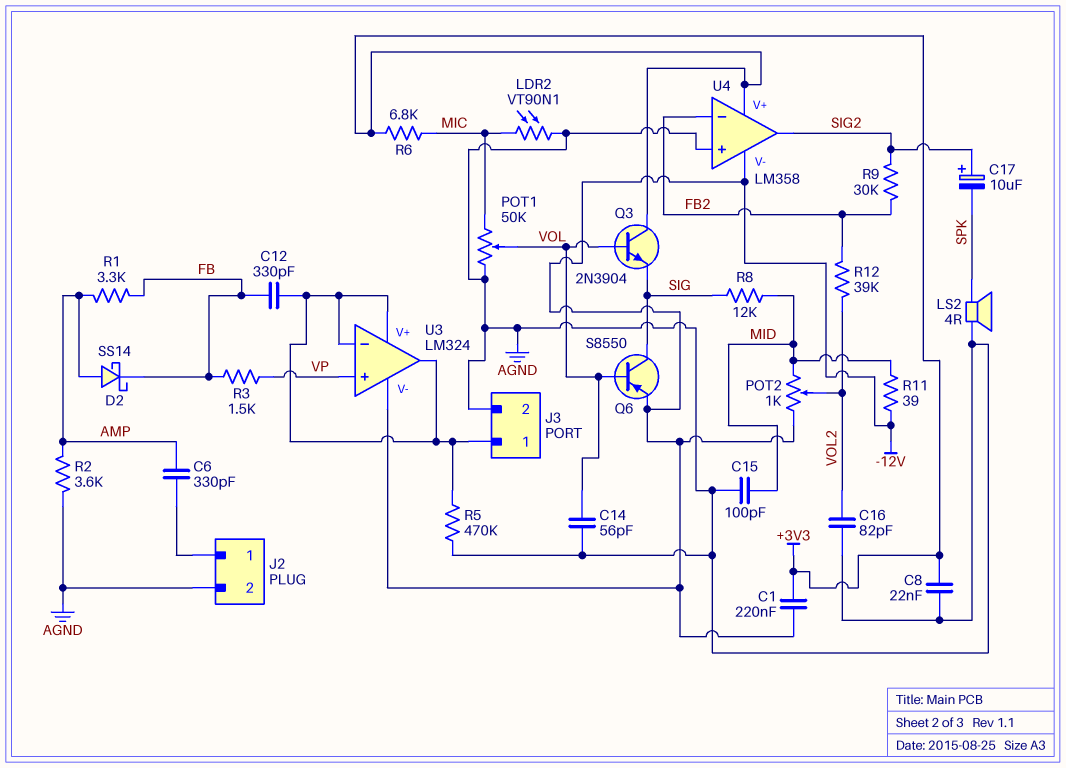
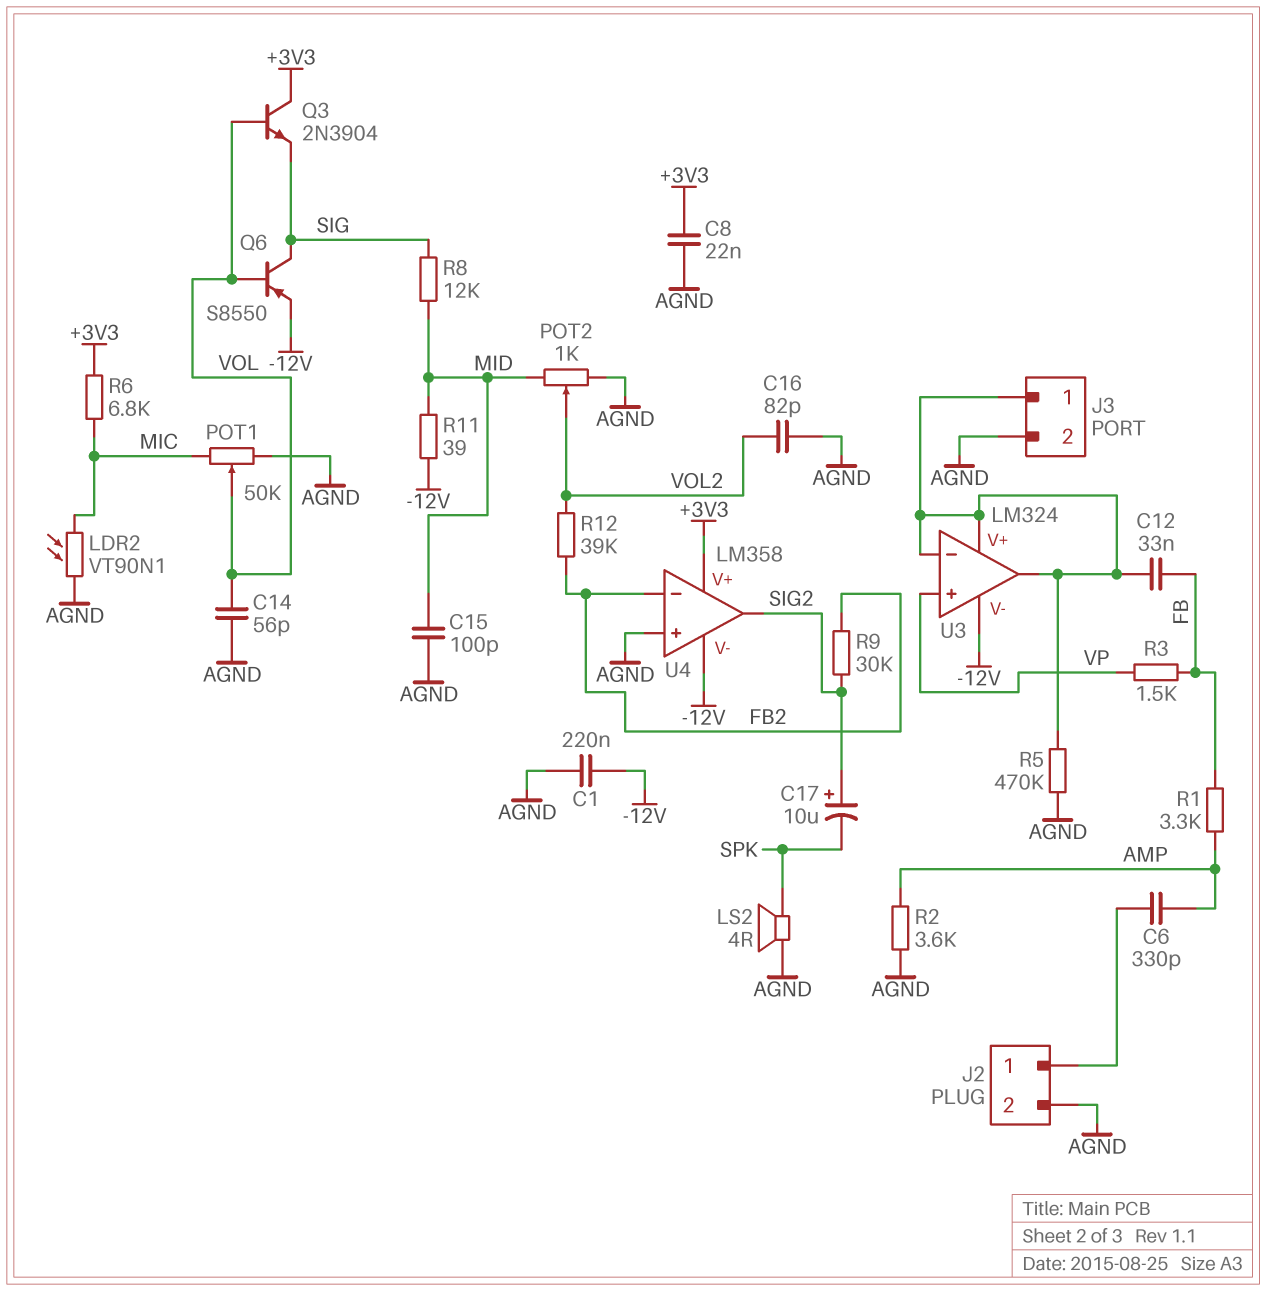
C1: 220nF (+3V3, -12V) -> 220nF (-12V, AGND)
C12: 330pF (FB, J3/1) -> 33nF (FB, J3/1)
D2: schottky SS14 (A AMP, K FB) -> none
POT2: 1k (-12V, MID, wiper VOL2) -> 1k (AGND, MID, wiper VOL2)

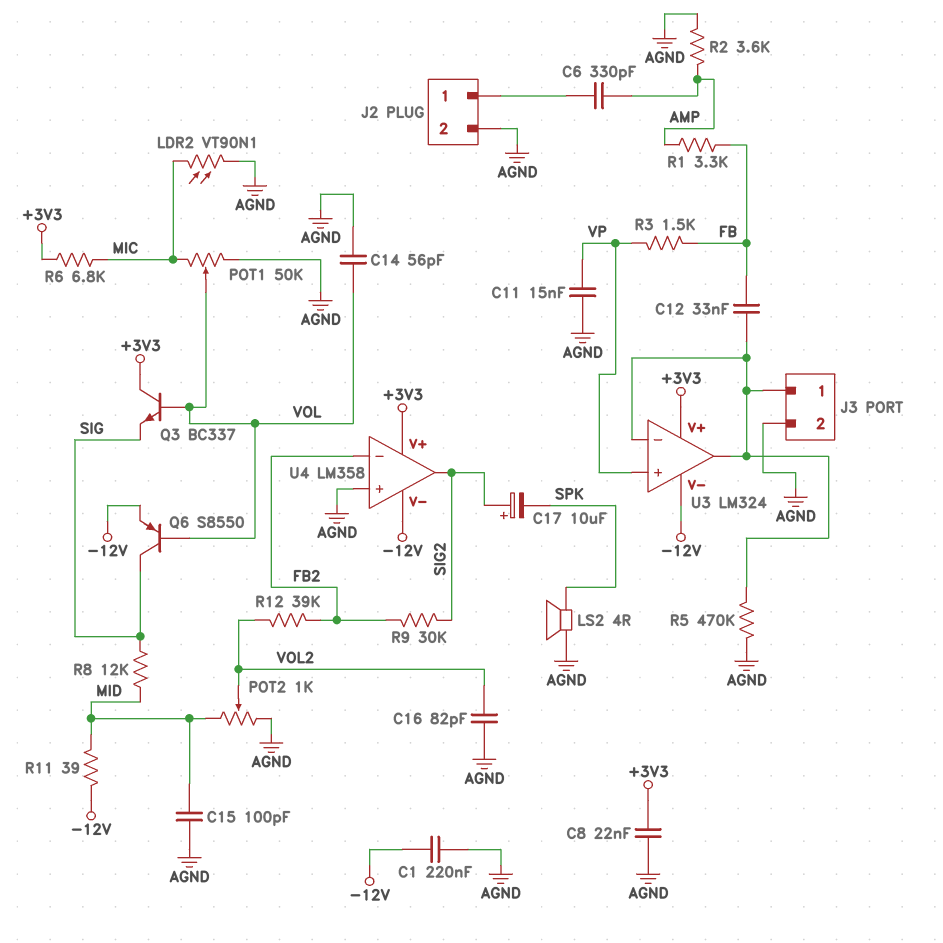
C11: none -> 15nF (AGND, VP)
Q3: NPN 2N3904 (B VOL, C +3V3, E SIG) -> NPN BC337 (B VOL, C +3V3, E SIG)
U3 pin V+: J3/1 -> +3V3

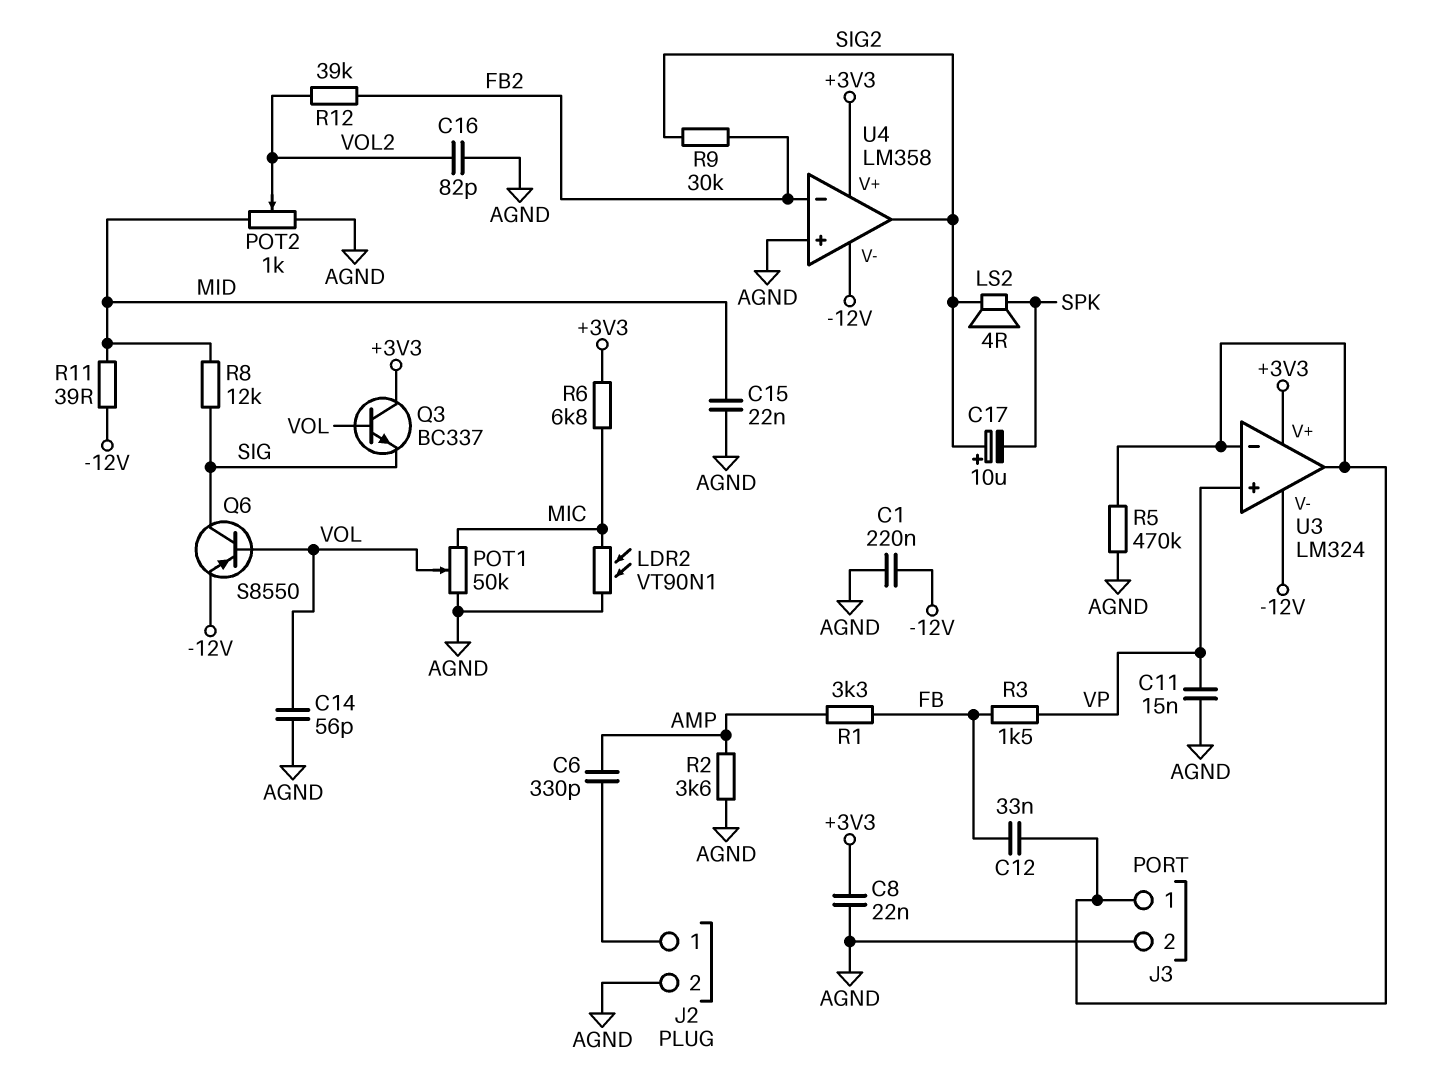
C15: 100pF (AGND, MID) -> 22nF (AGND, MID)
LS2: speaker 4R (AGND, SPK) -> speaker 4R (SIG2, SPK)

